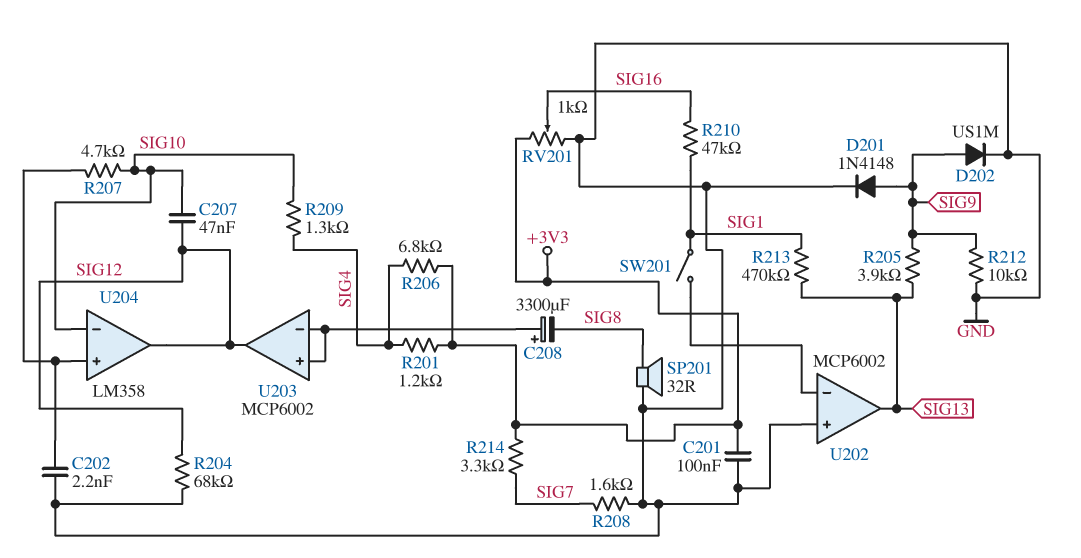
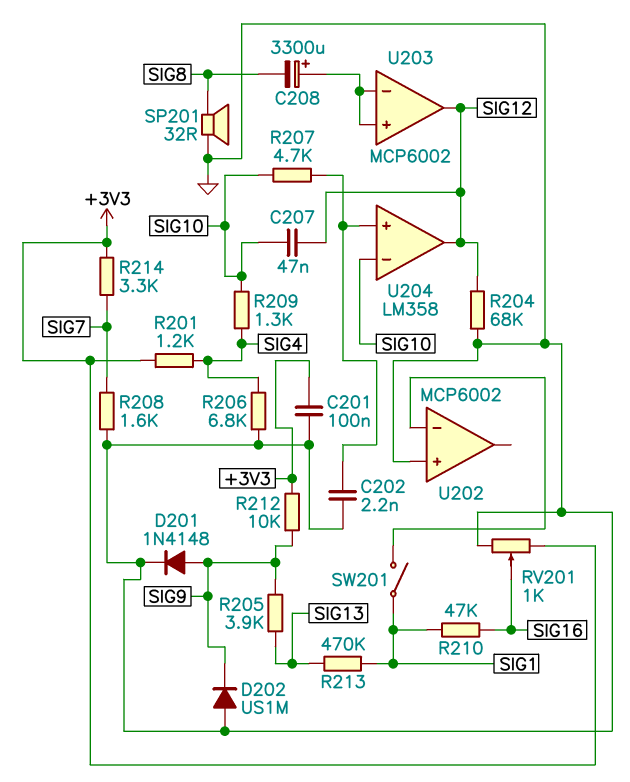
D202: diode US1M (A SIG9, K GND) -> diode US1M (A GND, K SIG9)
R206: 6.8k (+3V3, SIG4) -> 6.8k (GND, SIG4)
R212: 10k (GND, SIG9) -> 10k (+3V3, SIG9)
U202 pin out: SIG13 -> none

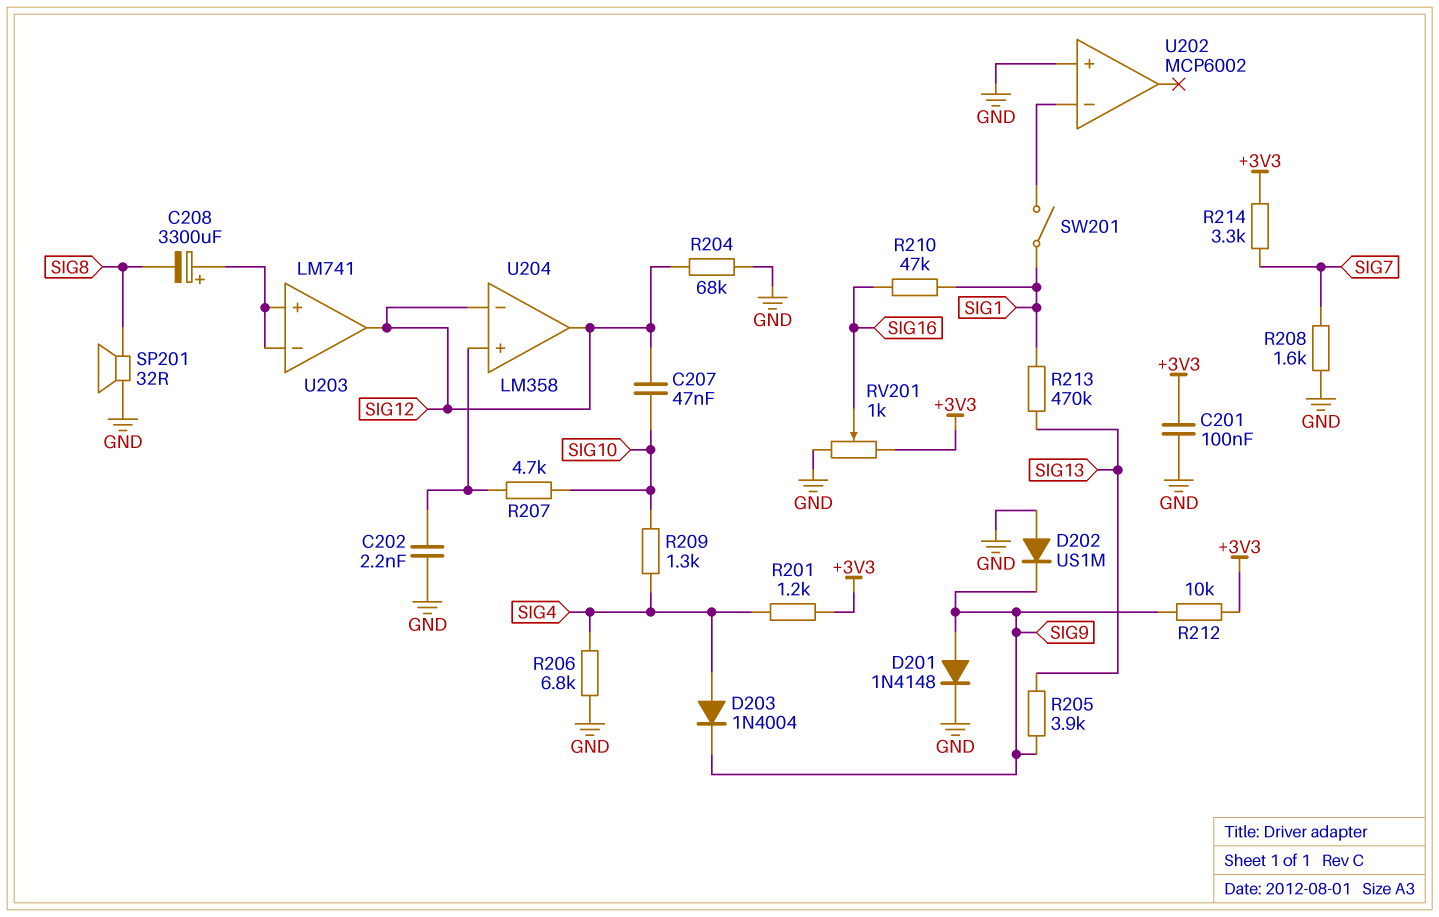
D203: none -> diode 1N4004 (A SIG4, K SIG9)
U203: MCP6002 -> LM741
U204 pin in-: SIG10 -> SIG12

